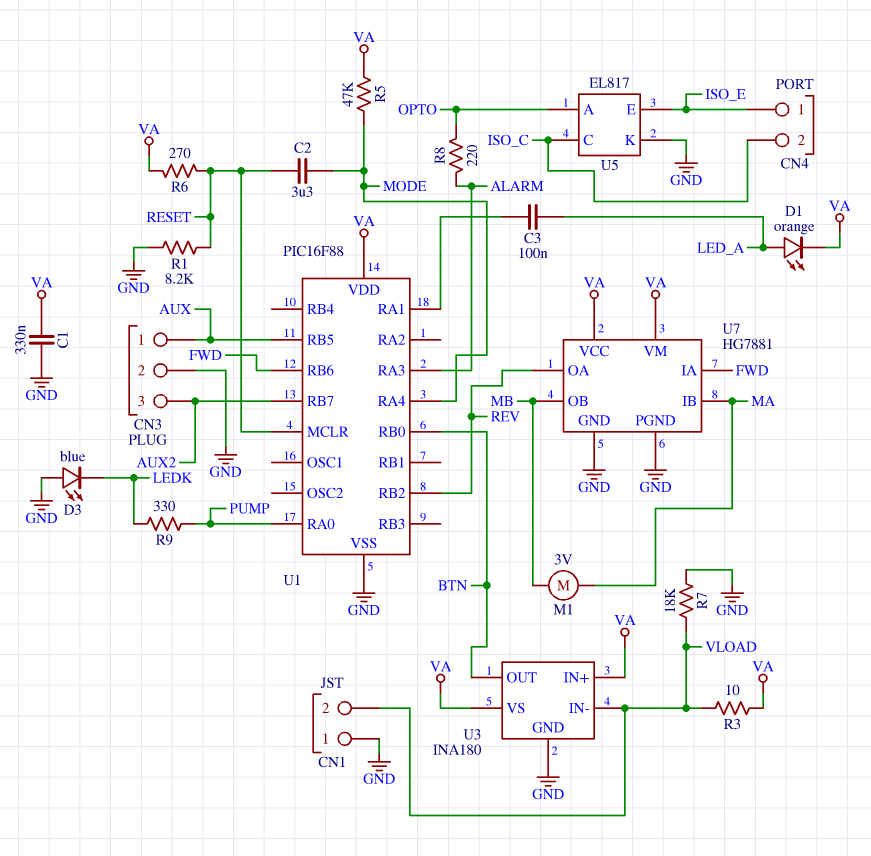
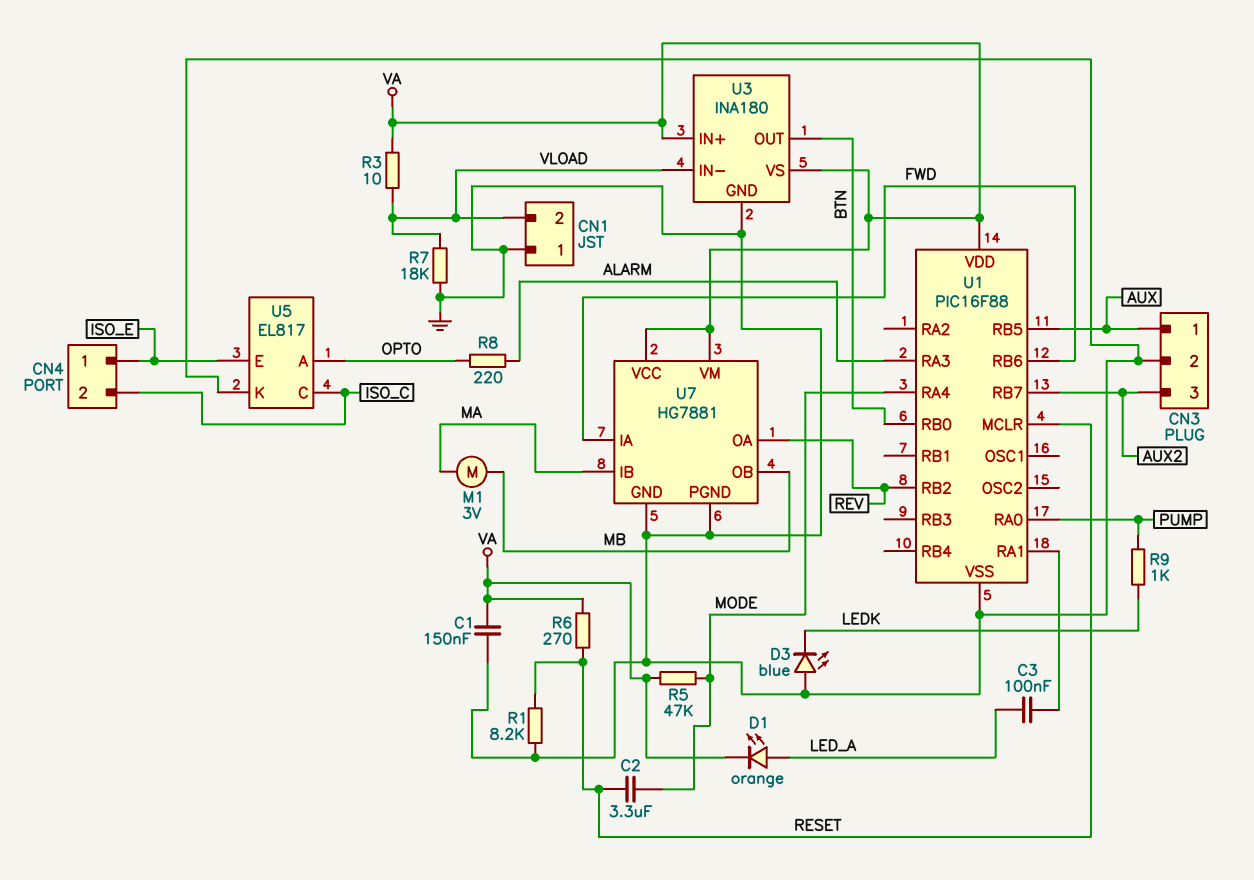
C1: 330nF (GND, VA) -> 150nF (GND, VA)
R9: 330 (LEDK, PUMP) -> 1k (LEDK, PUMP)

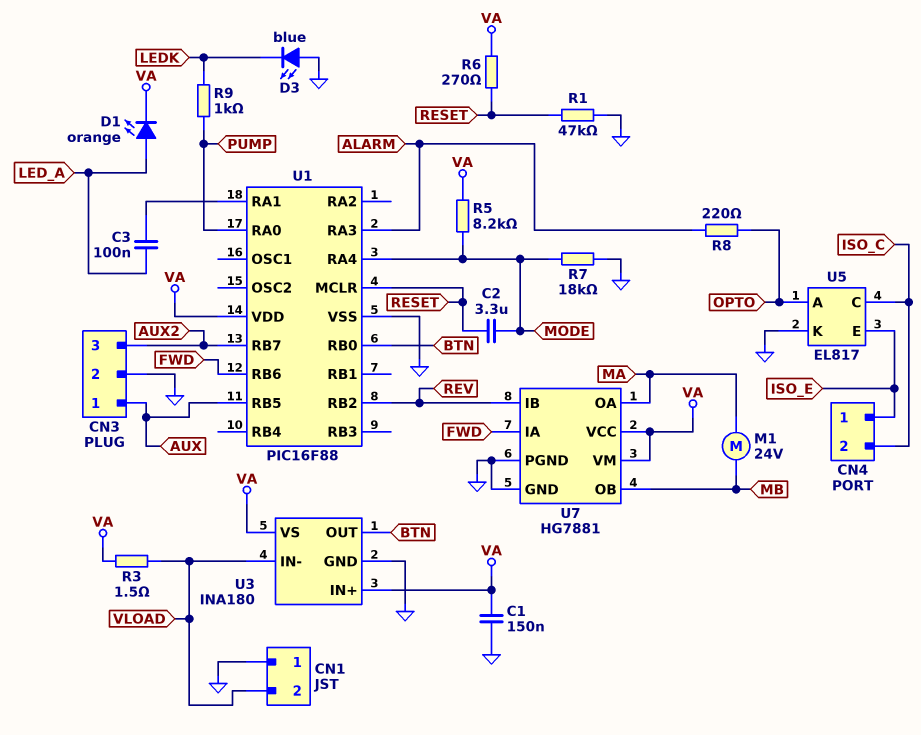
M1: motor 3V (MA, MB) -> motor 24V (MA, MB)
R1: 8.2k (GND, RESET) -> 47k (GND, RESET)
R3: 10 (VA, VLOAD) -> 1.5 (VA, VLOAD)
R5: 47k (MODE, VA) -> 8.2k (MODE, VA)
R7: 18k (GND, VLOAD) -> 18k (GND, MODE)
U7 pin IB: MA -> REV
U7 pin OA: REV -> MA

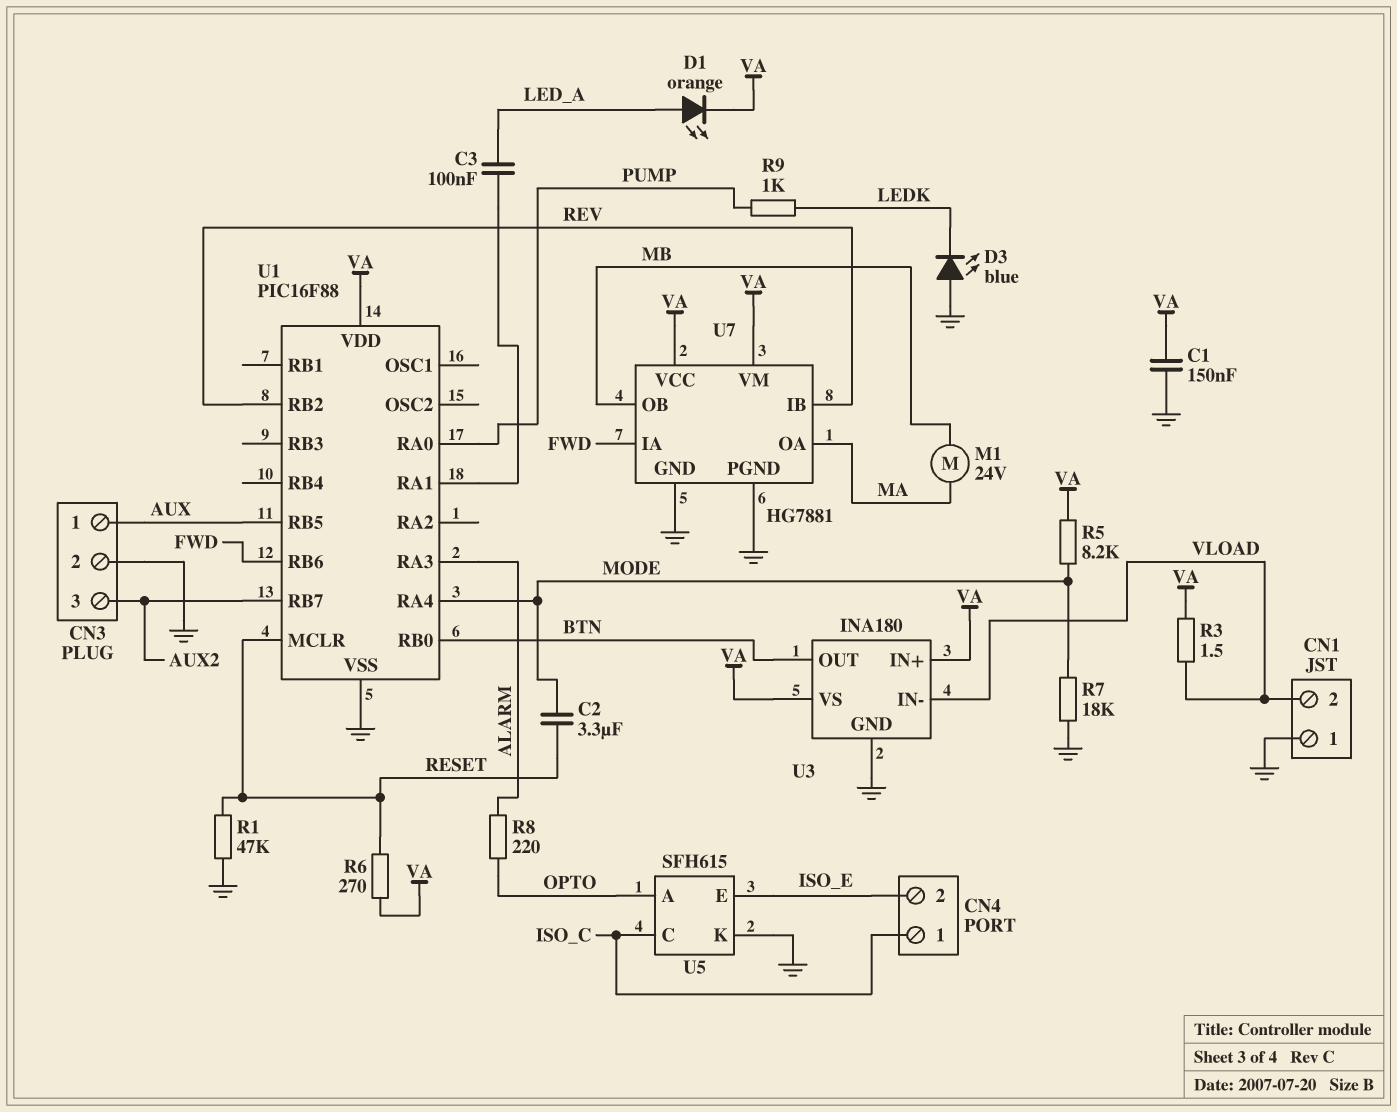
CN4 pin 1: ISO_E -> ISO_C
CN4 pin 2: ISO_C -> ISO_E
U5: EL817 -> SFH615

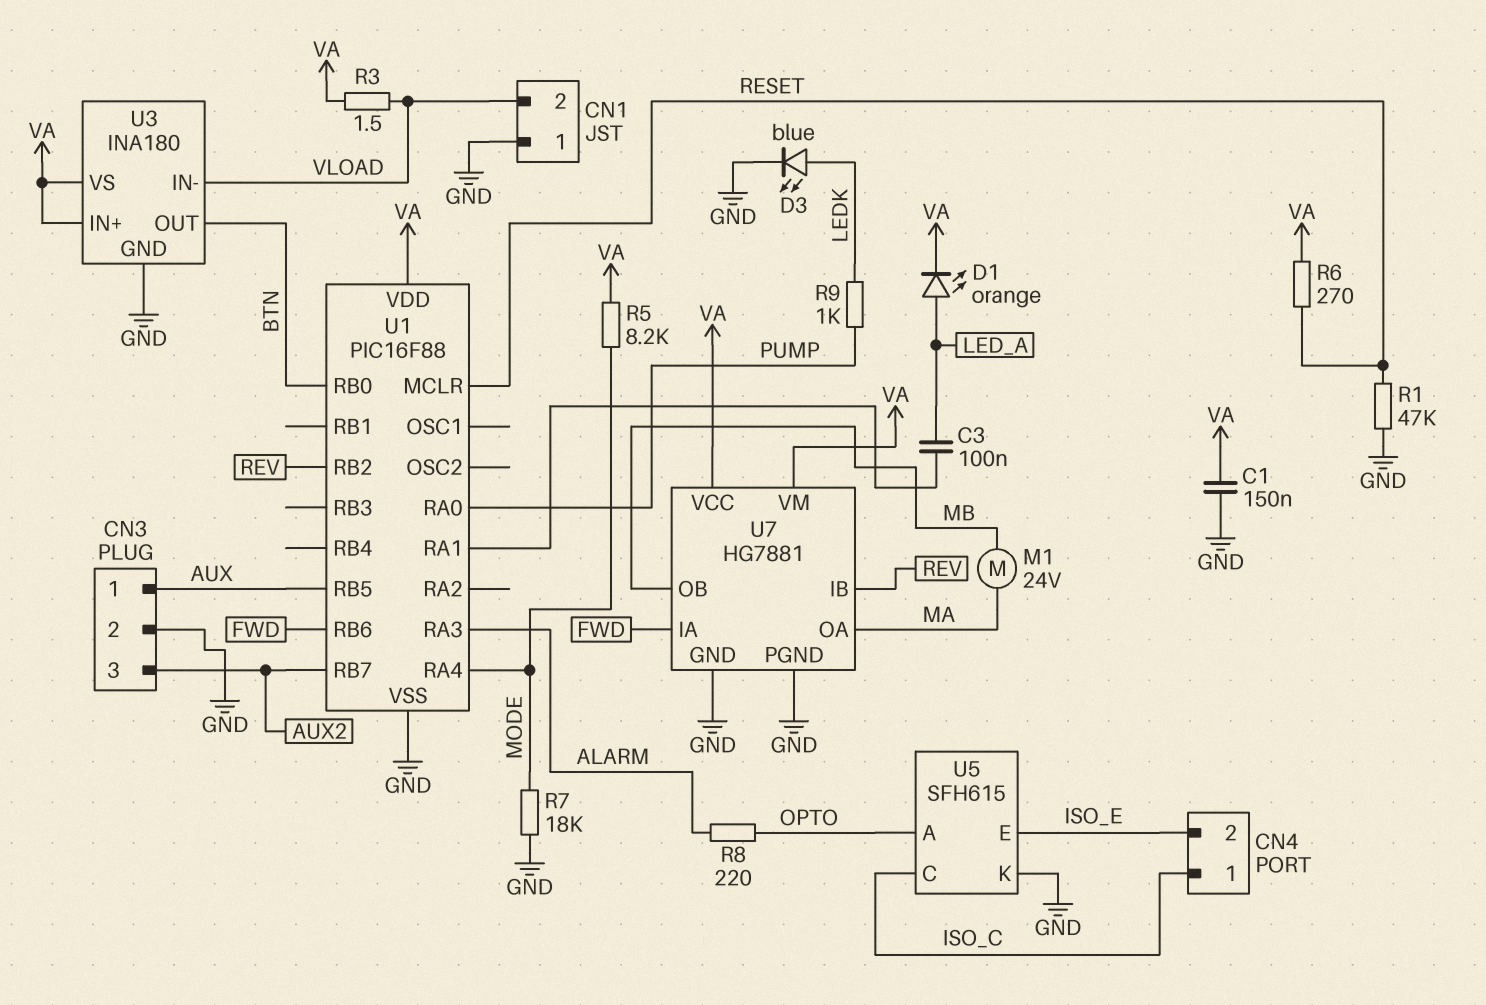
C2: 3.3uF (MODE, RESET) -> none
D3: LED blue (A GND, K LEDK) -> LED blue (A LEDK, K GND)

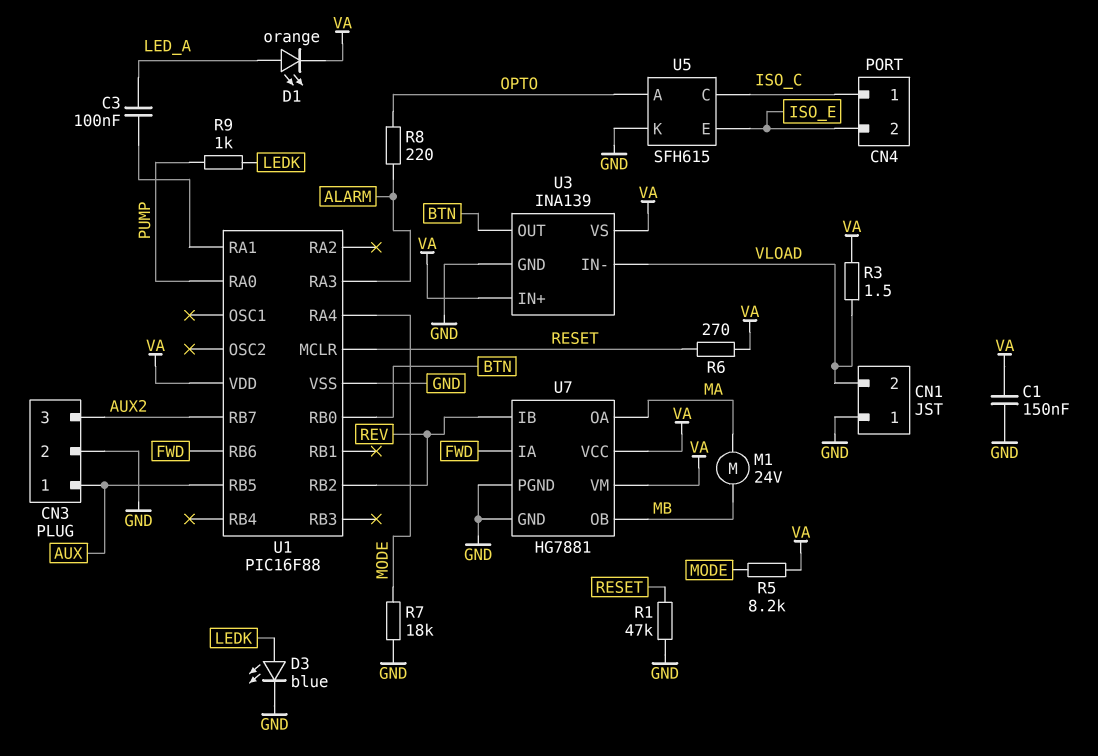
U3: INA180 -> INA139

